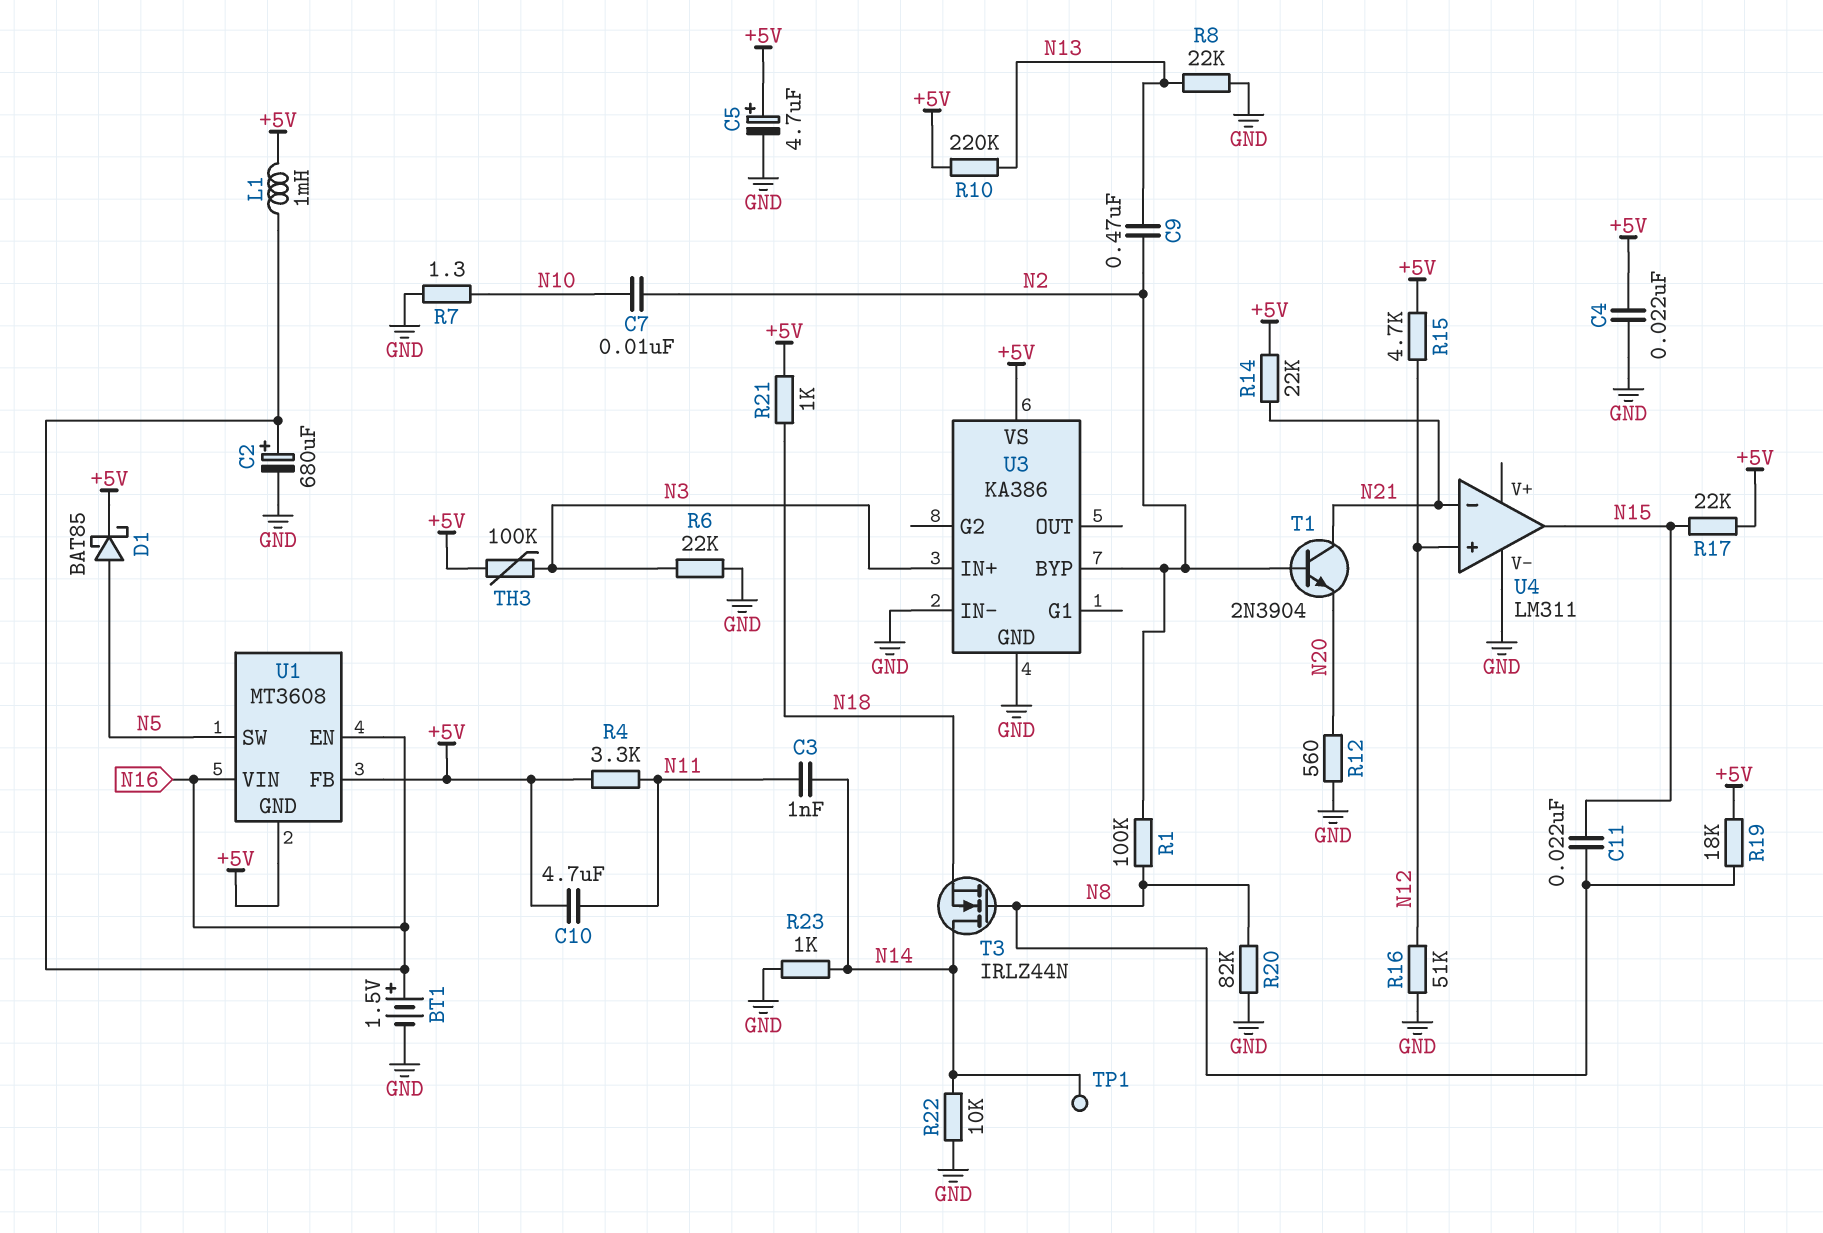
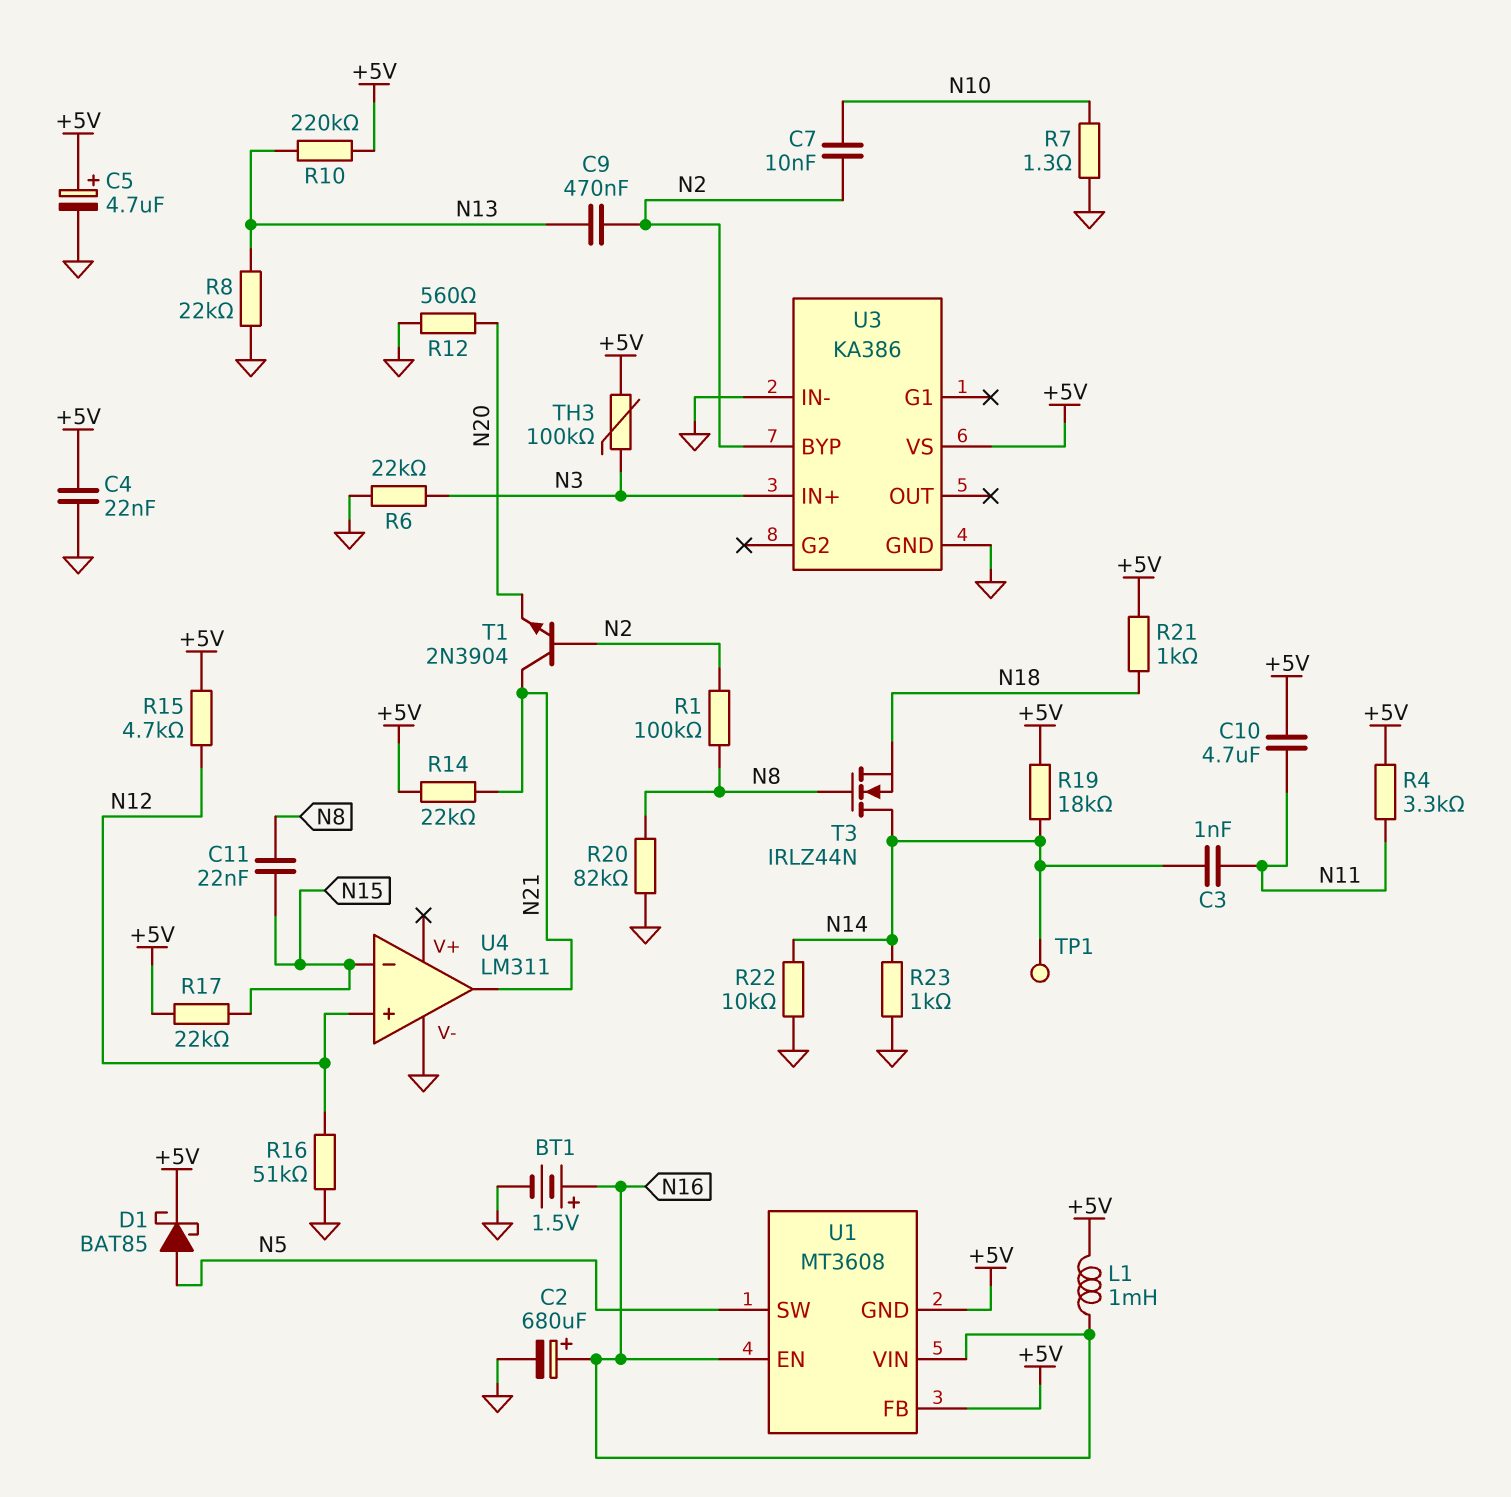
R19: 18k (+5V, N8) -> 18k (+5V, N14)
U4 pin in-: N21 -> N15
U4 pin out: N15 -> N21

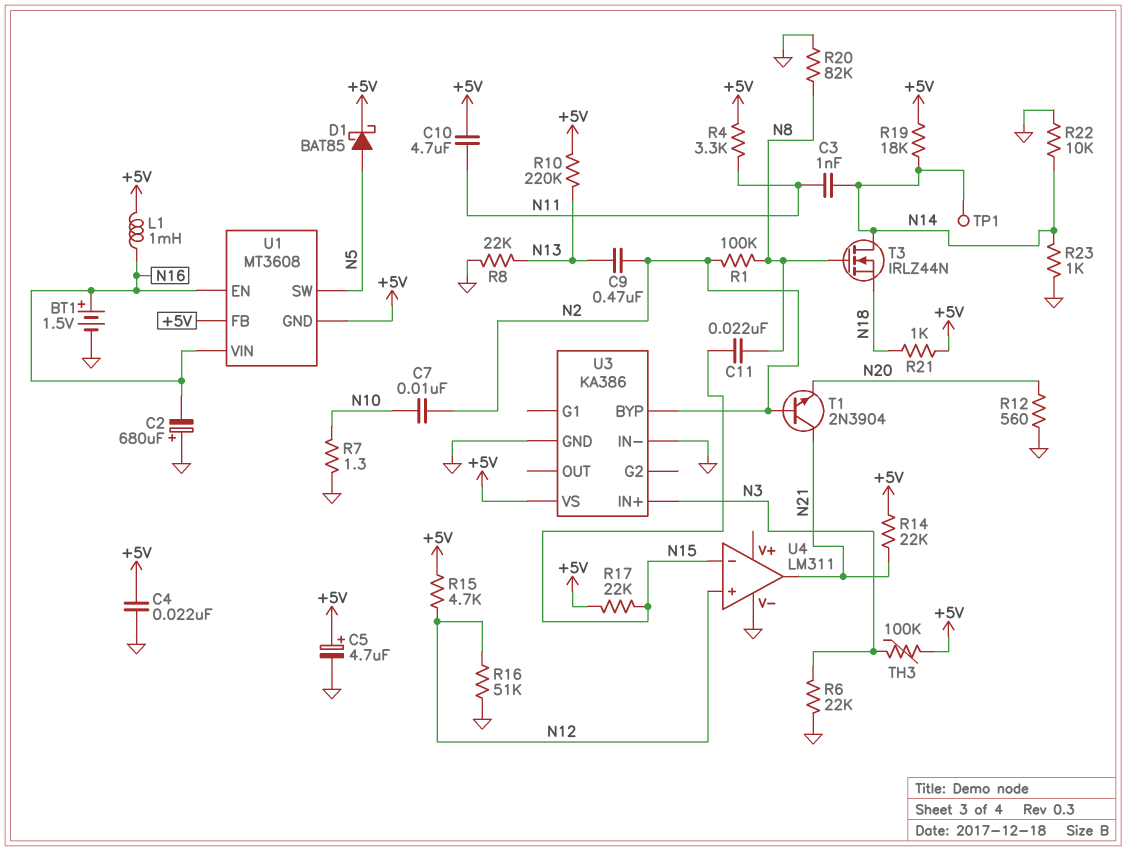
C2: 680uF (plus N16, minus GND) -> 680uF (plus GND, minus N16)

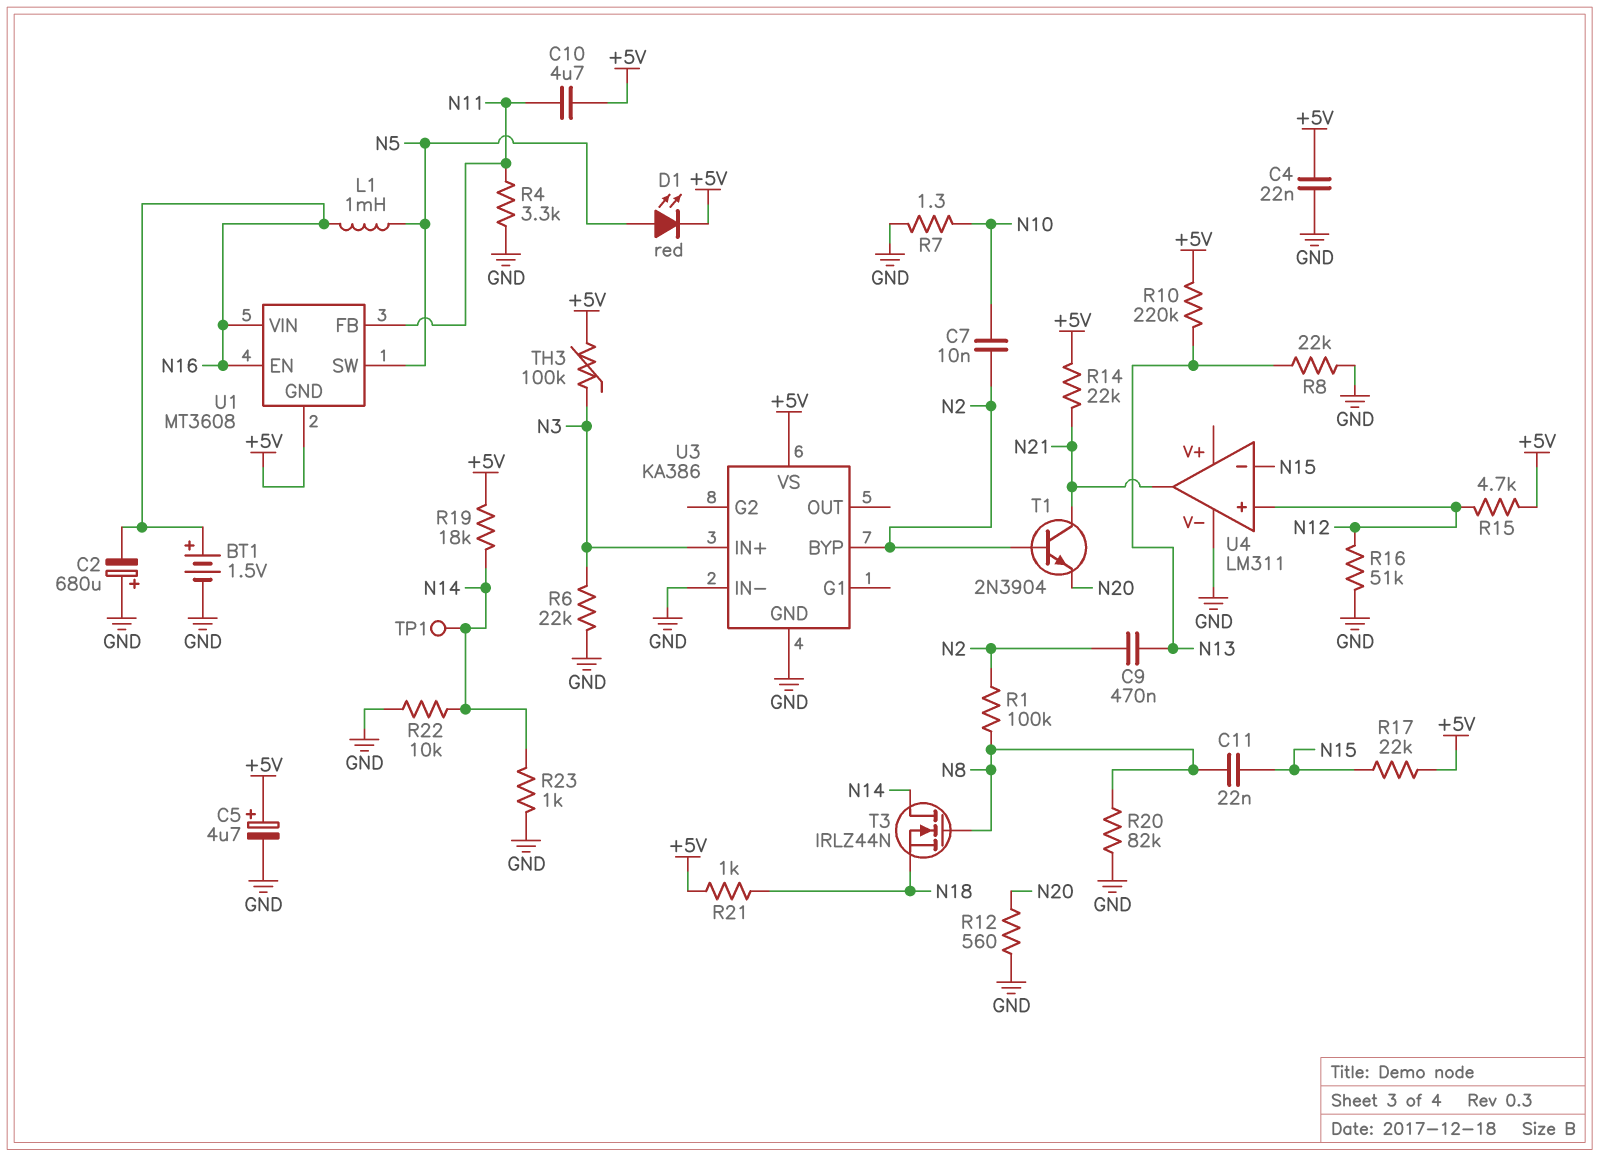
C3: 1nF (N11, N14) -> none
D1: schottky BAT85 (A N5, K +5V) -> LED red (A N5, K +5V)
L1: 1mH (+5V, N16) -> 1mH (N5, N16)
R4: 3.3k (+5V, N11) -> 3.3k (GND, N11)
U1 pin FB: +5V -> N11

